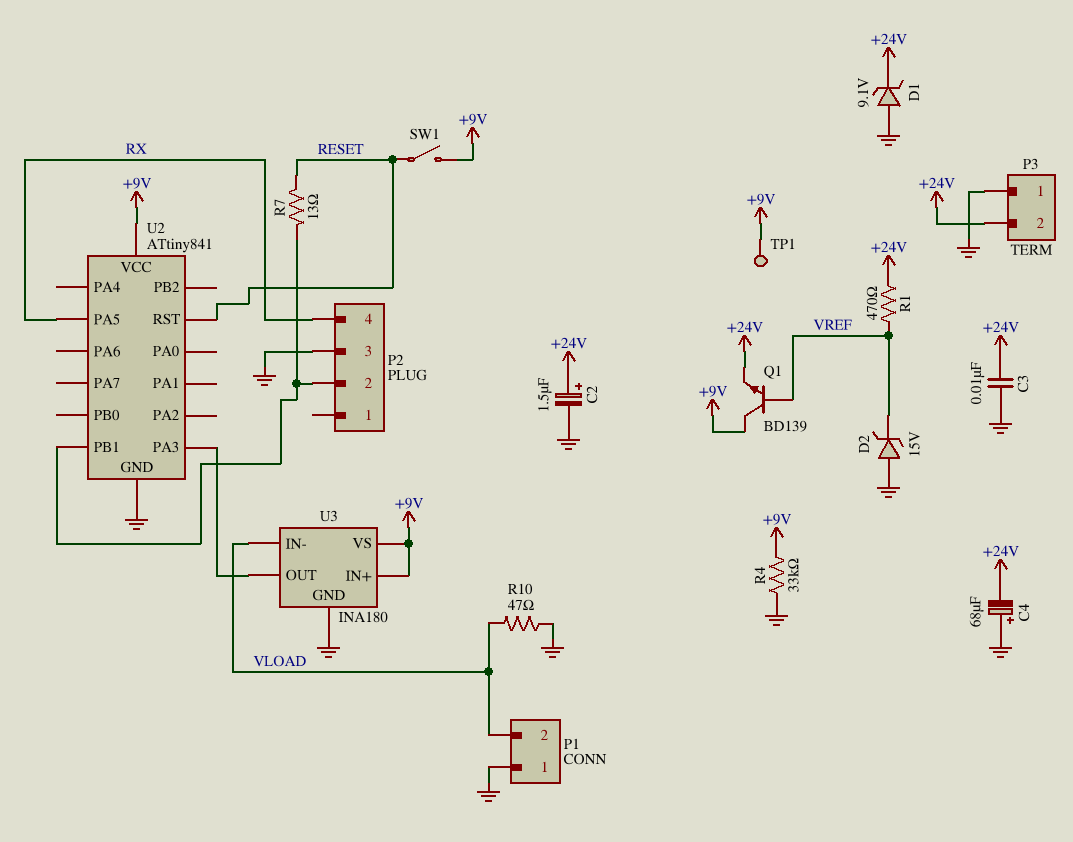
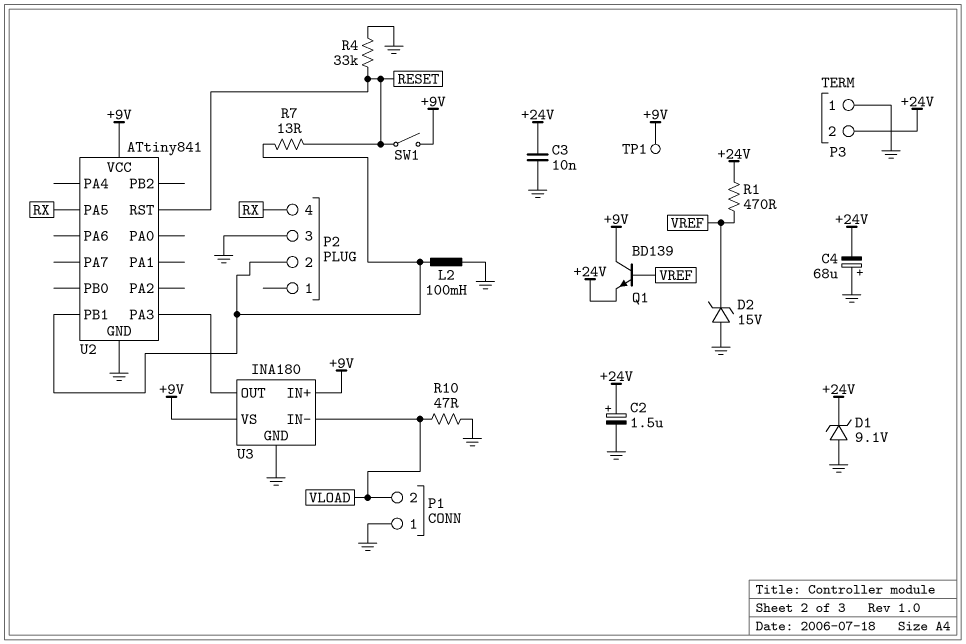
L2: none -> 100mH (GND, P2/2)
R4: 33k (+9V, GND) -> 33k (GND, RESET)

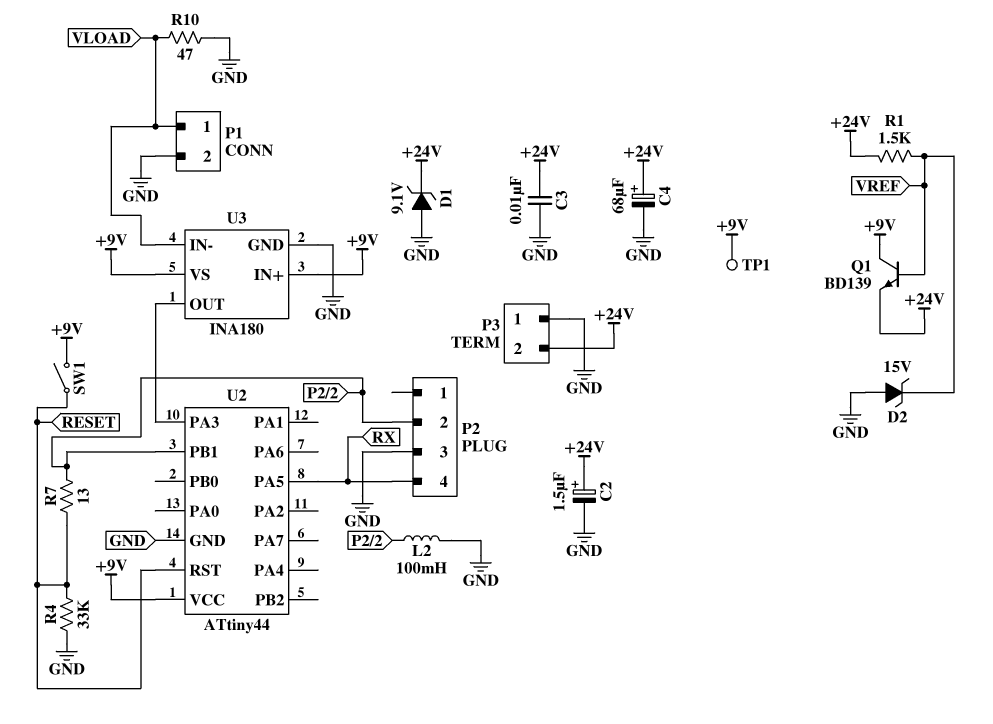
C4: 68uF (plus GND, minus +24V) -> 68uF (plus +24V, minus GND)
P1 pin 1: GND -> VLOAD
P1 pin 2: VLOAD -> GND
R1: 470 (+24V, VREF) -> 1.5k (+24V, VREF)
U2: ATtiny841 -> ATtiny44

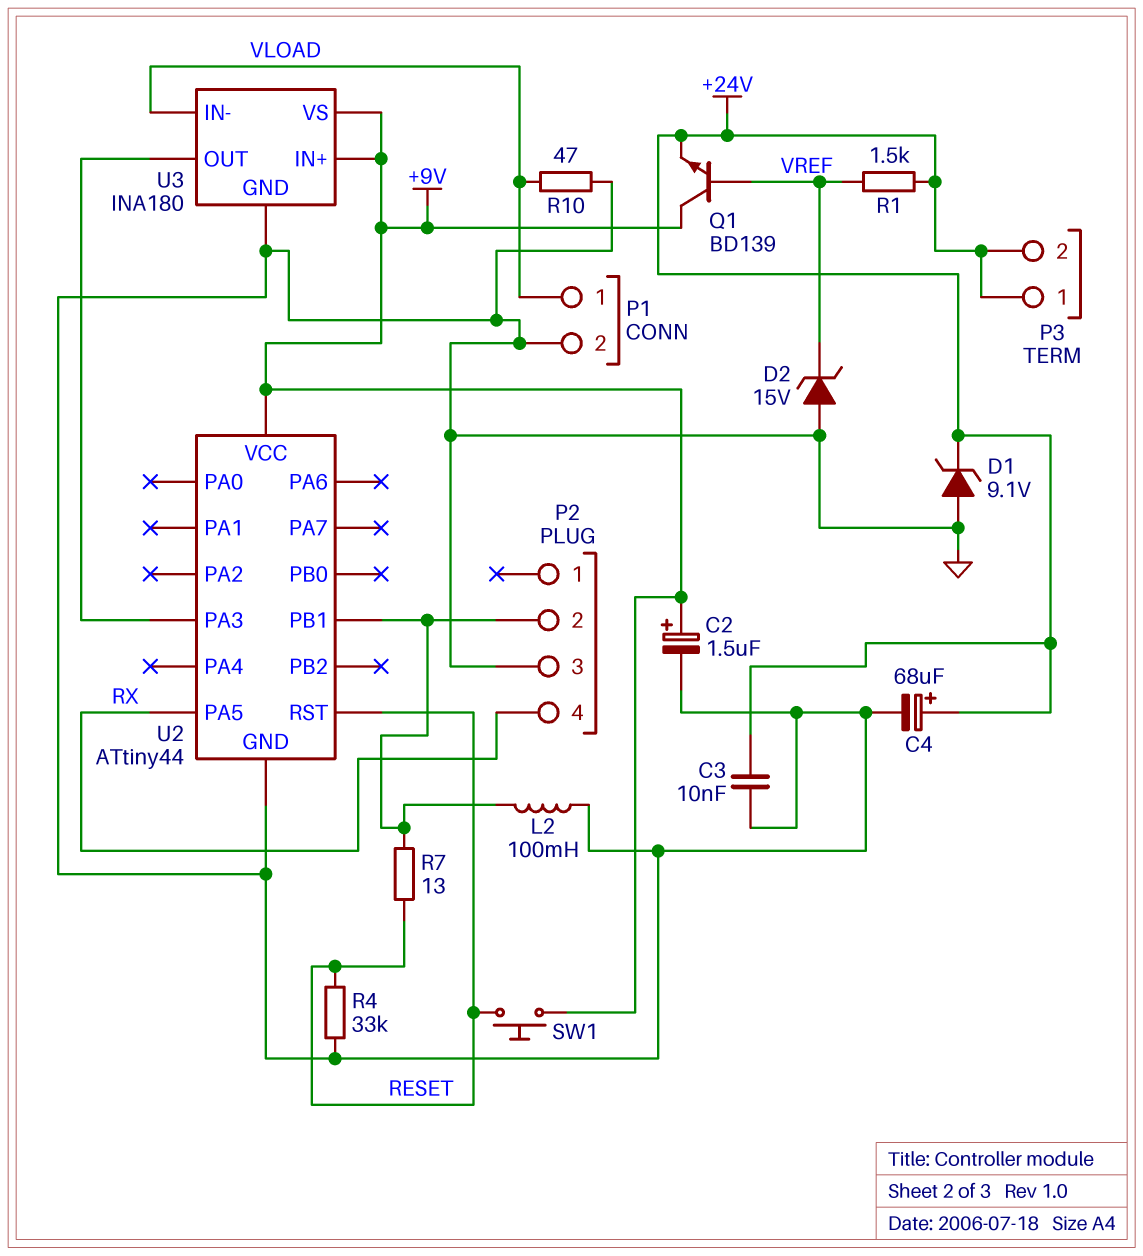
C2: 1.5uF (plus +24V, minus GND) -> 1.5uF (plus +9V, minus GND)
P3 pin 1: GND -> +24V
SW1: switch (+9V, RESET) -> button (+9V, RESET)
TP1: test point (+9V) -> none

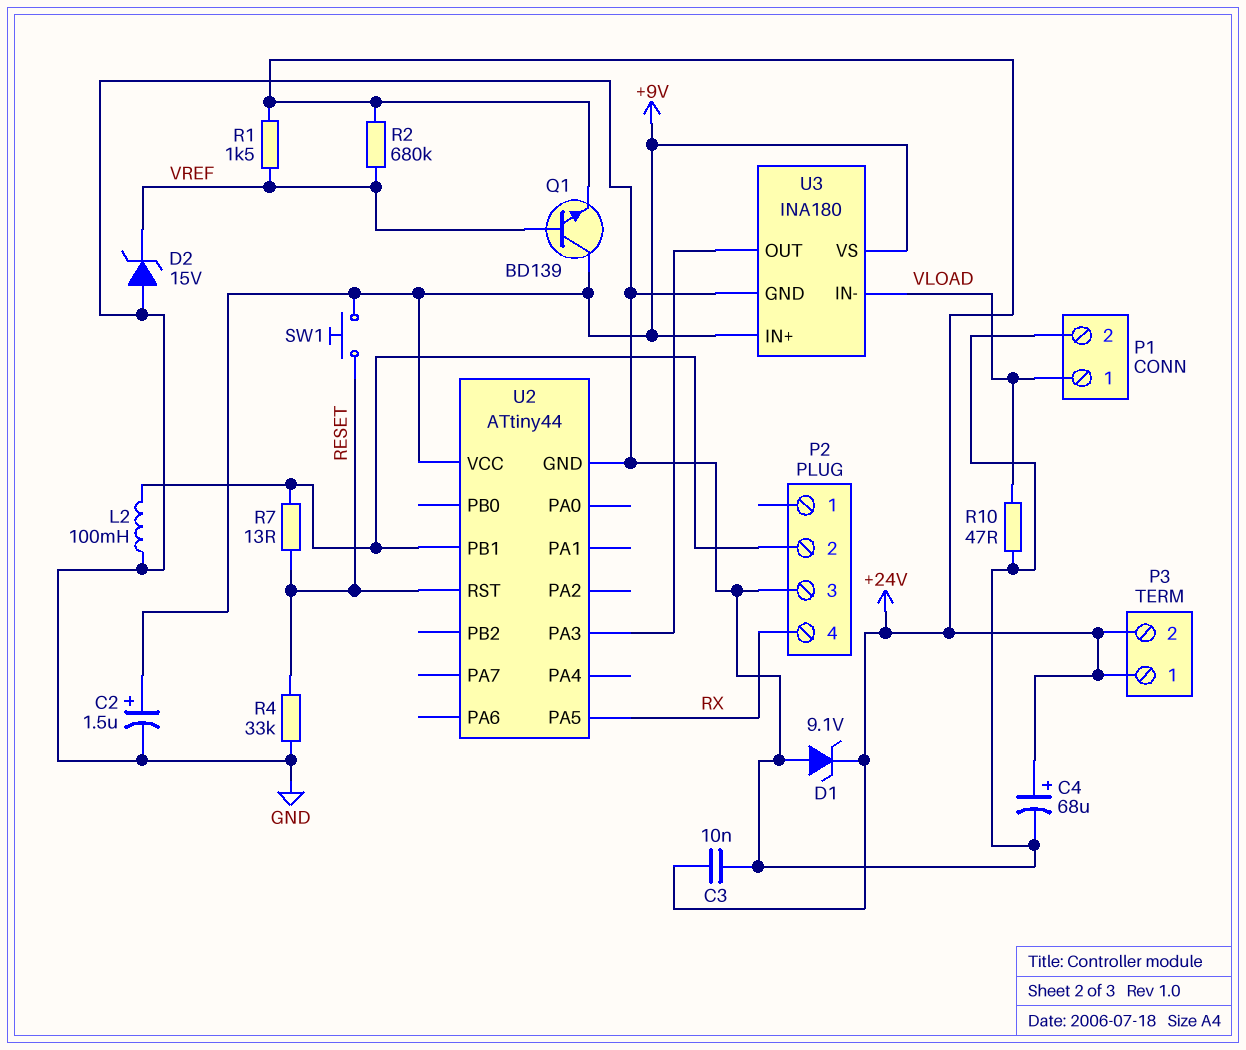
R2: none -> 680k (+24V, VREF)

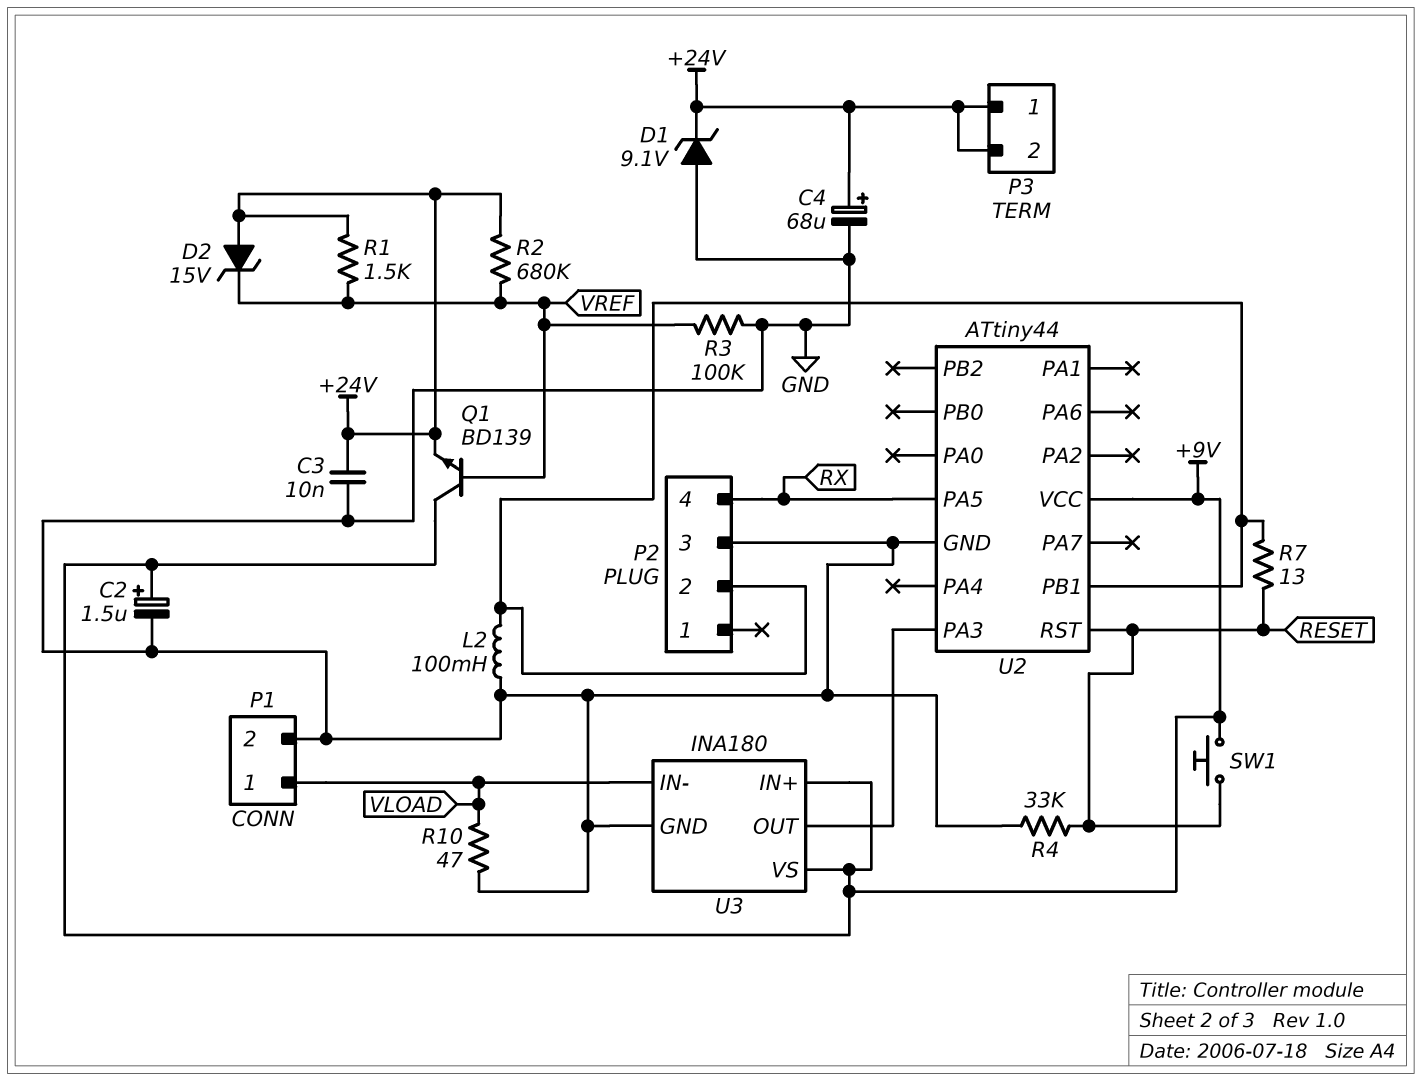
D2: zener 15V (A GND, K VREF) -> zener 15V (A +24V, K VREF)
R3: none -> 100k (GND, VREF)

